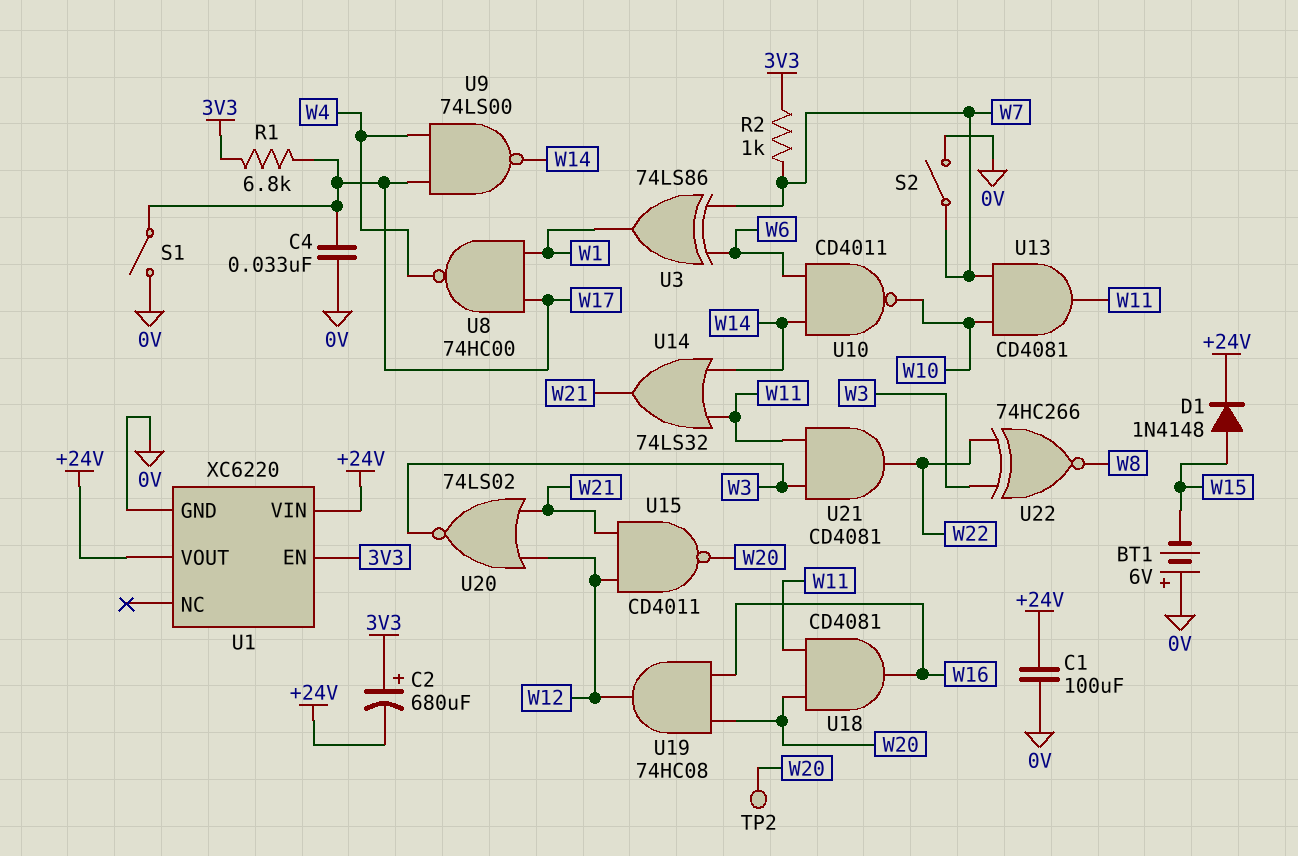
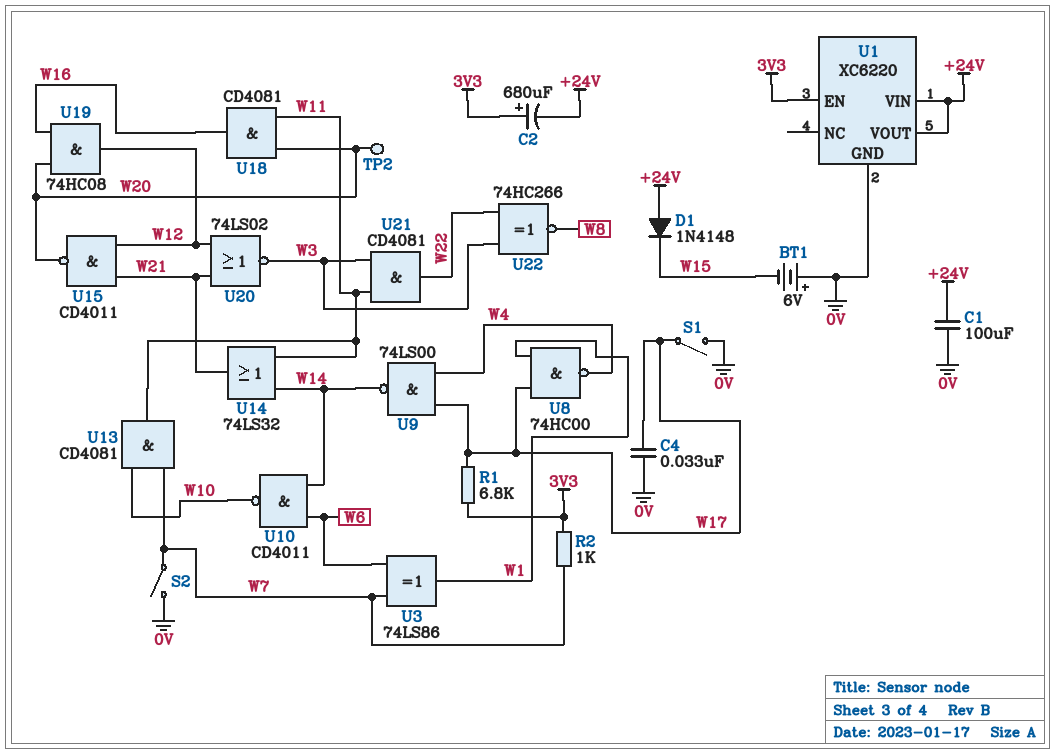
D1: diode 1N4148 (A W15, K +24V) -> diode 1N4148 (A +24V, K W15)

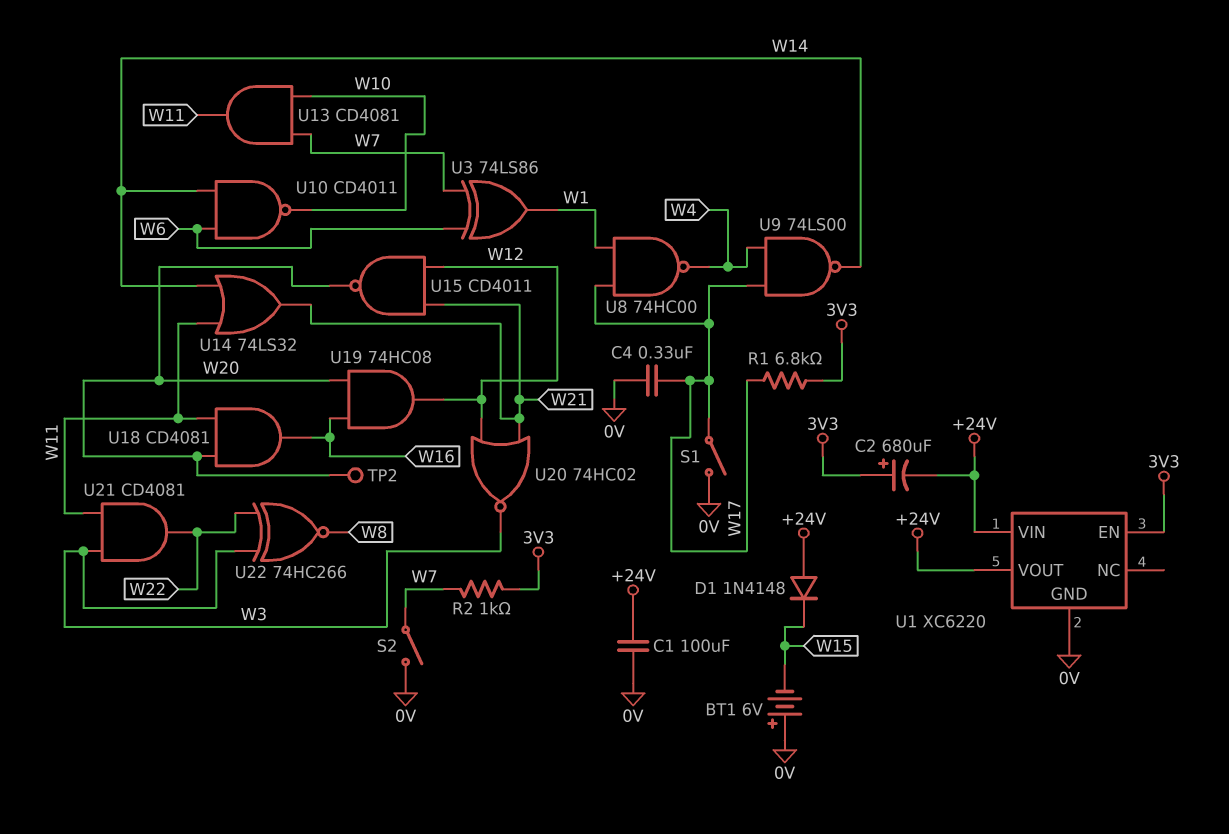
C4: 33nF (0V, W17) -> 330nF (0V, W17)
U20: NOR 74LS02 (in W12, in W21, out W3) -> NOR 74HC02 (in W12, in W21, out W3)

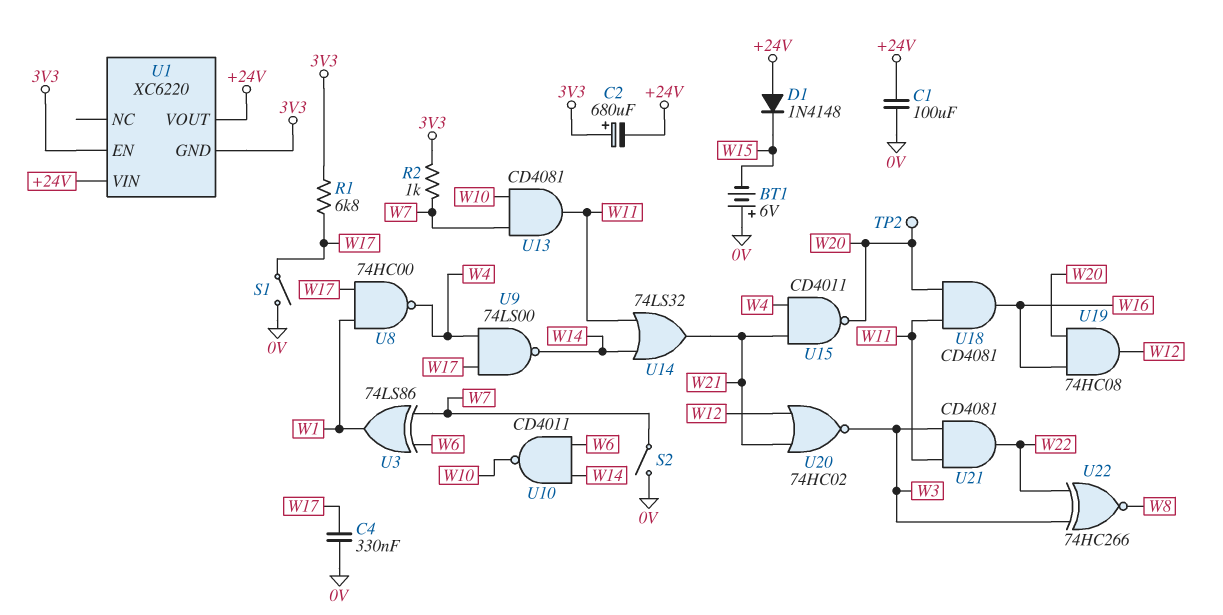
U1 pin GND: 0V -> 3V3
U15: NAND CD4011 (in W12, in W21, out W20) -> NAND CD4011 (in W4, in W21, out W20)

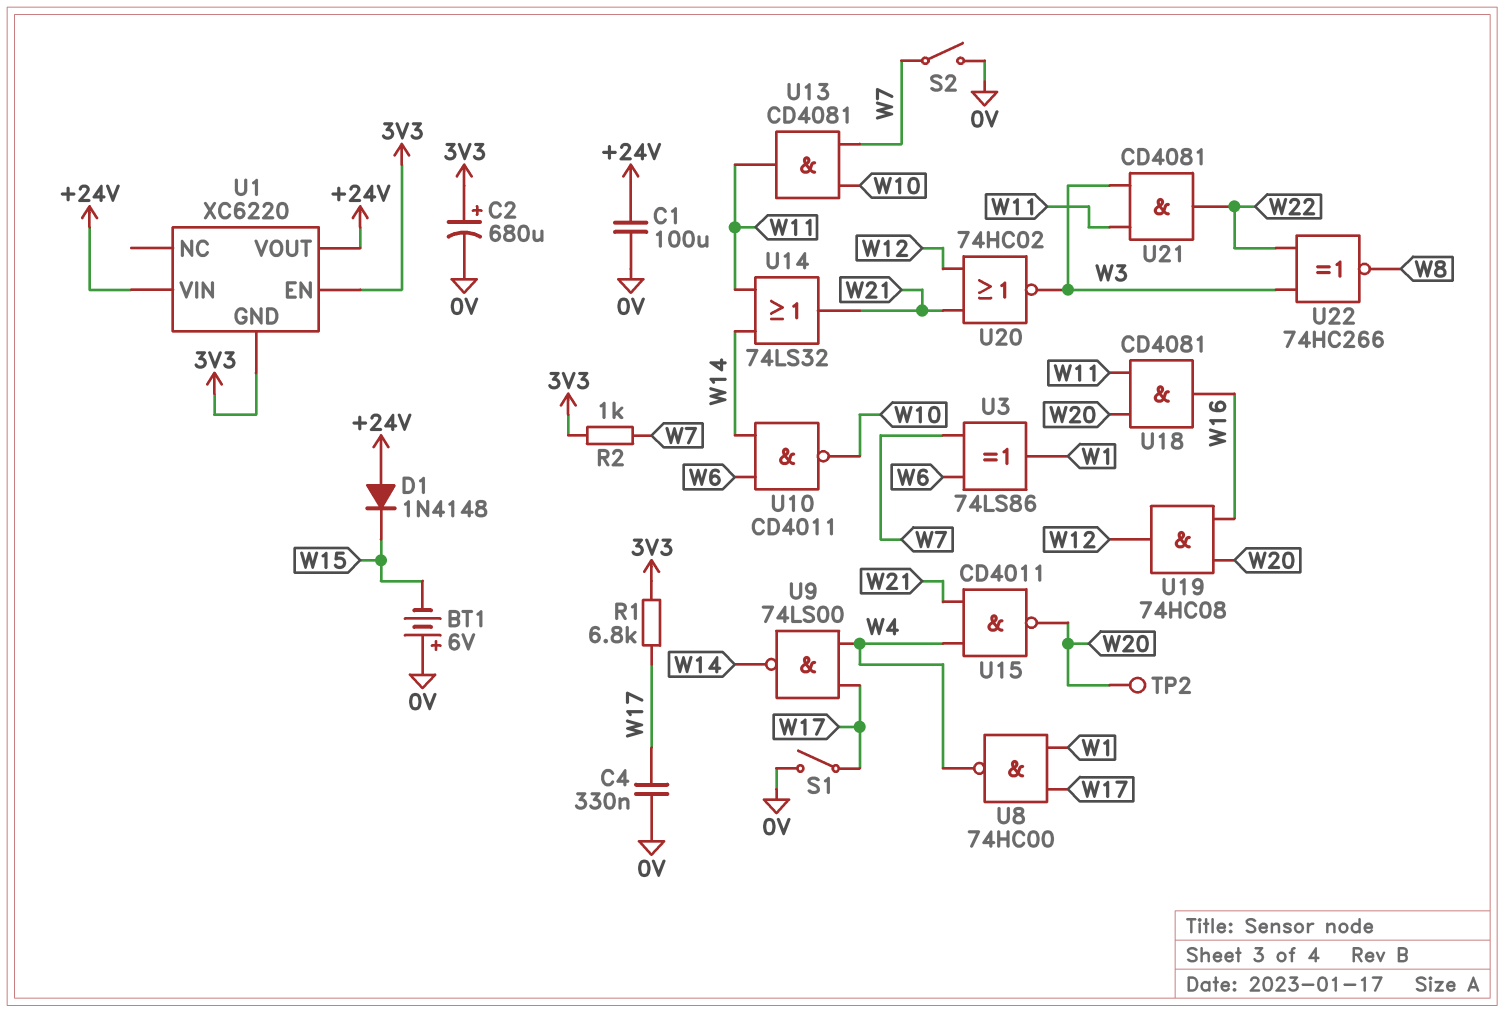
C2: 680uF (plus 3V3, minus +24V) -> 680uF (plus 3V3, minus 0V)

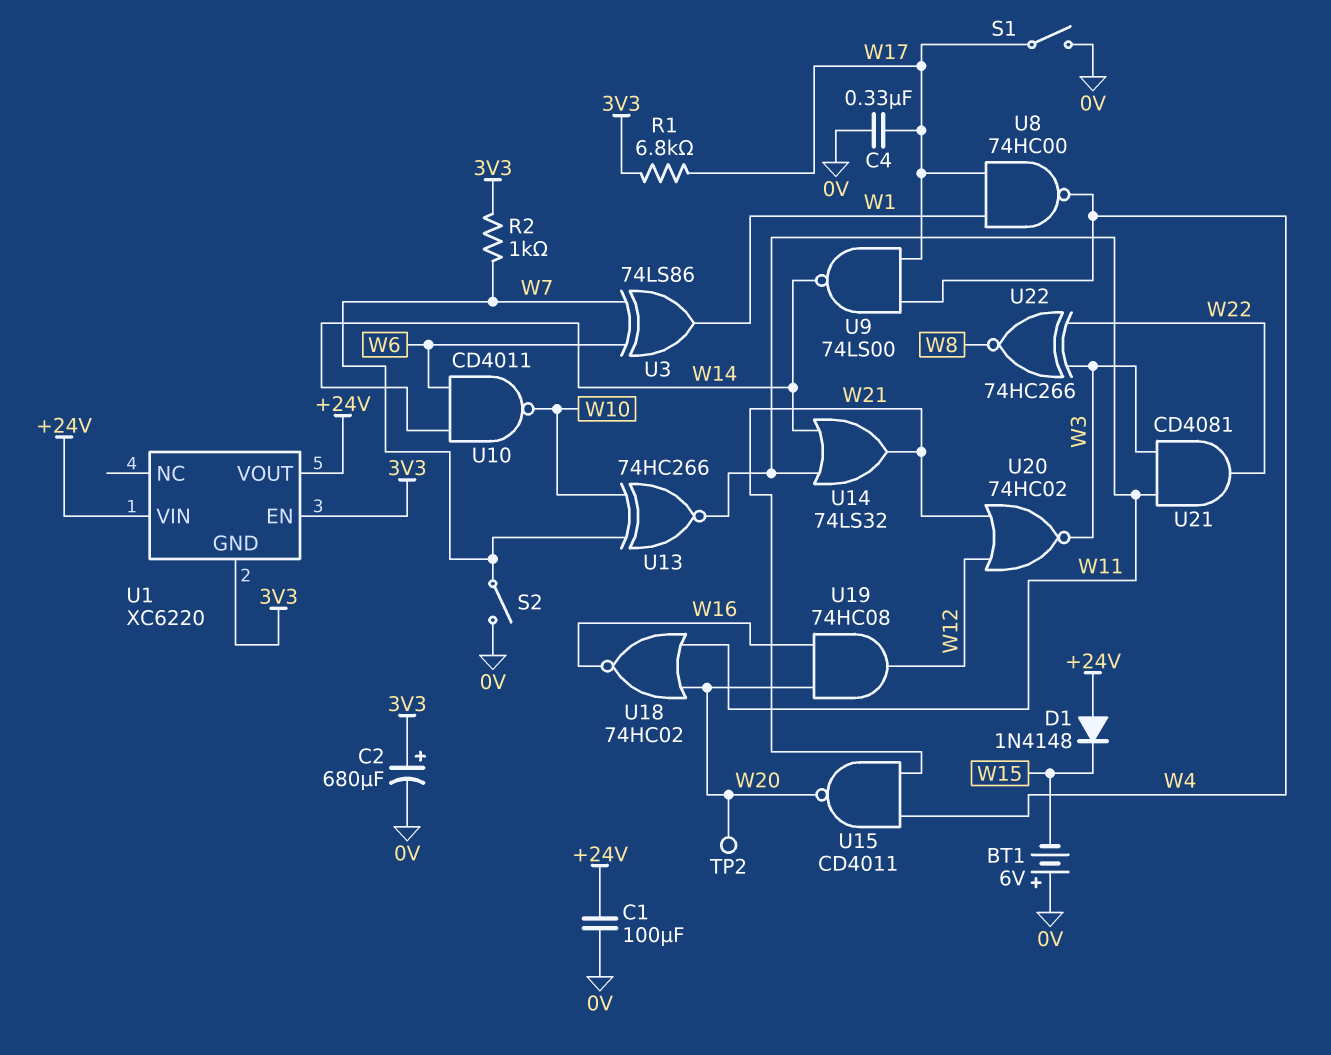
U13: AND CD4081 (in W7, in W10, out W11) -> XNOR 74HC266 (in W7, in W10, out W11)
U18: AND CD4081 (in W11, in W20, out W16) -> NOR 74HC02 (in W11, in W20, out W16)

